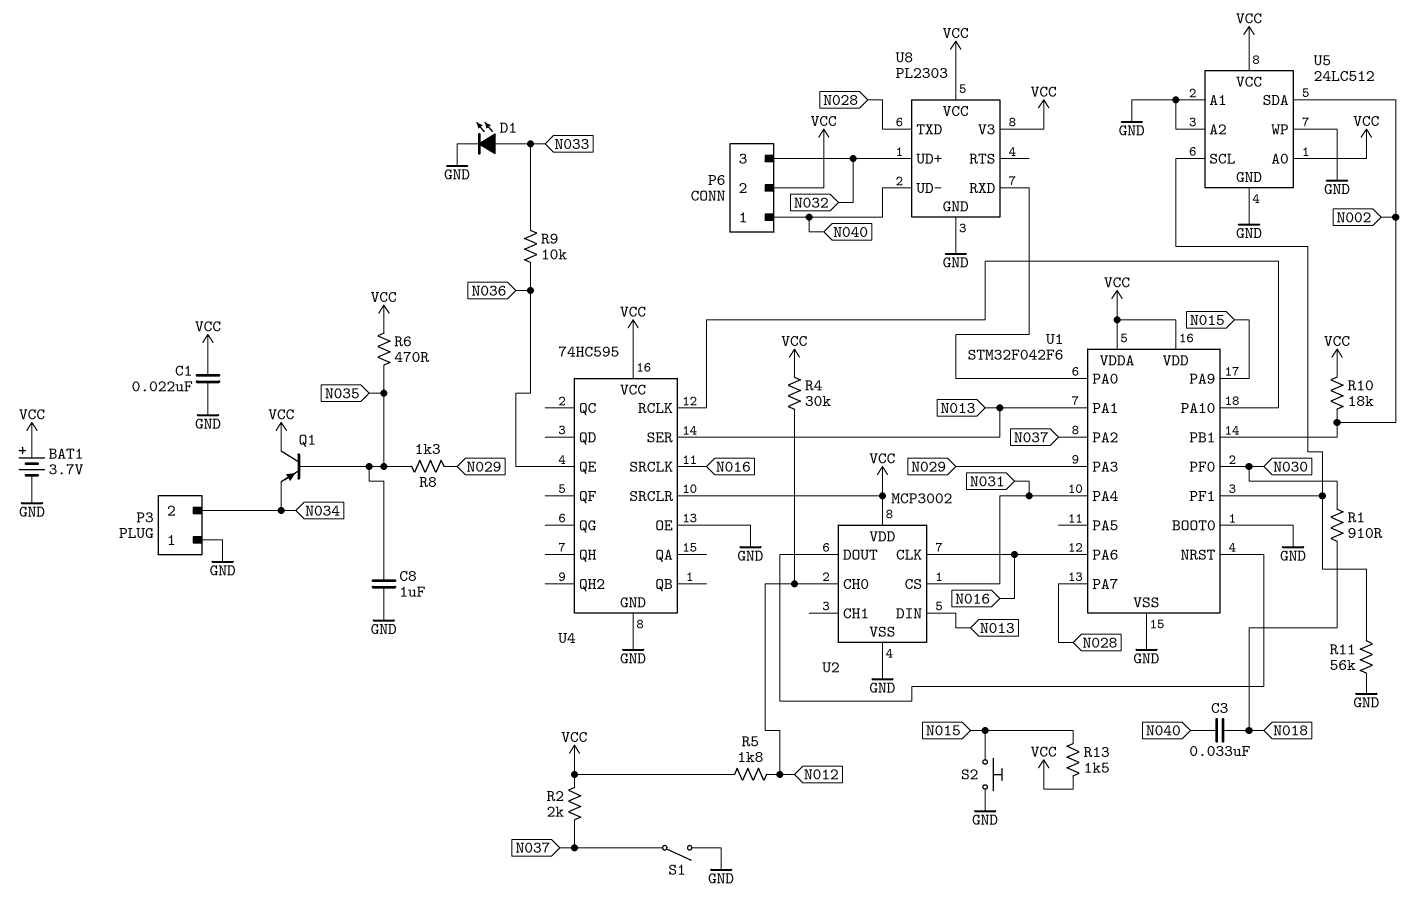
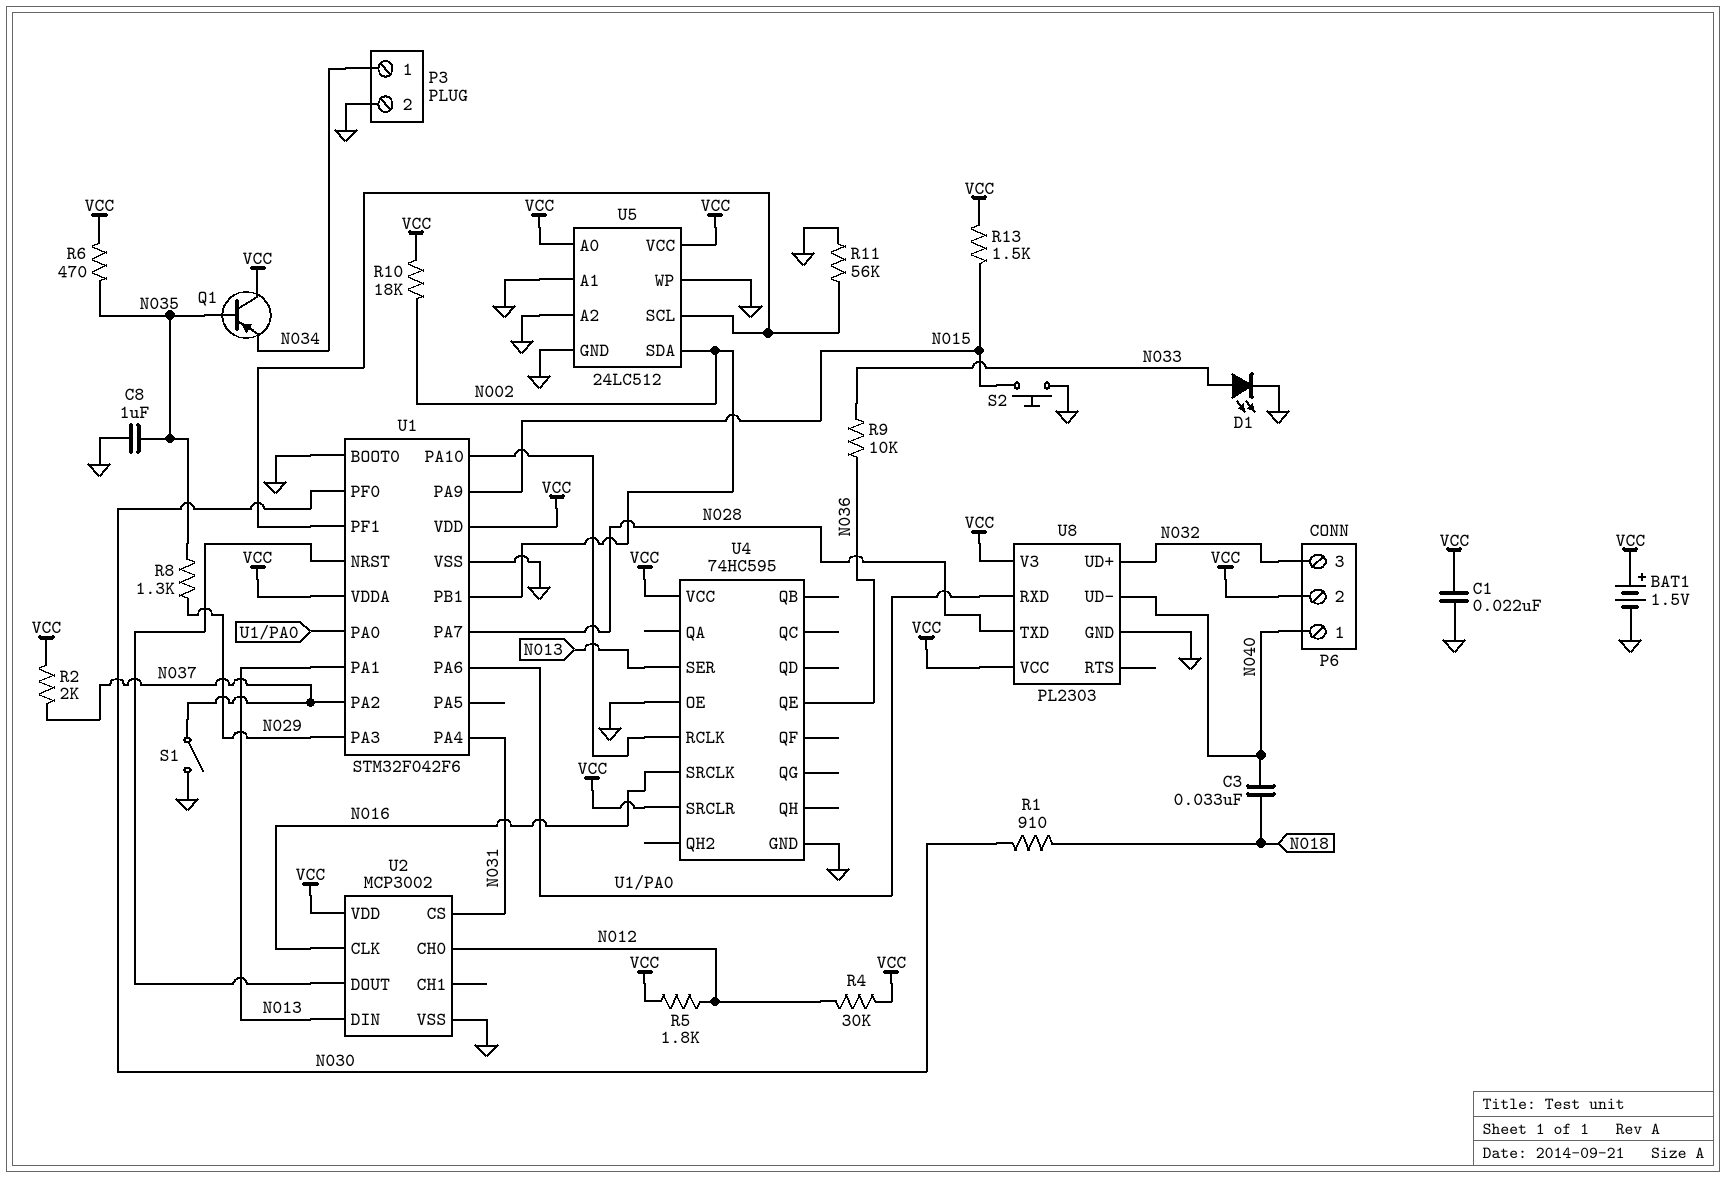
BAT1: 3.7V (plus VCC, minus GND) -> 1.5V (plus VCC, minus GND)
P3 pin 1: GND -> N034
P3 pin 2: N034 -> GND
U1 pin PA6: N016 -> U1/PA0

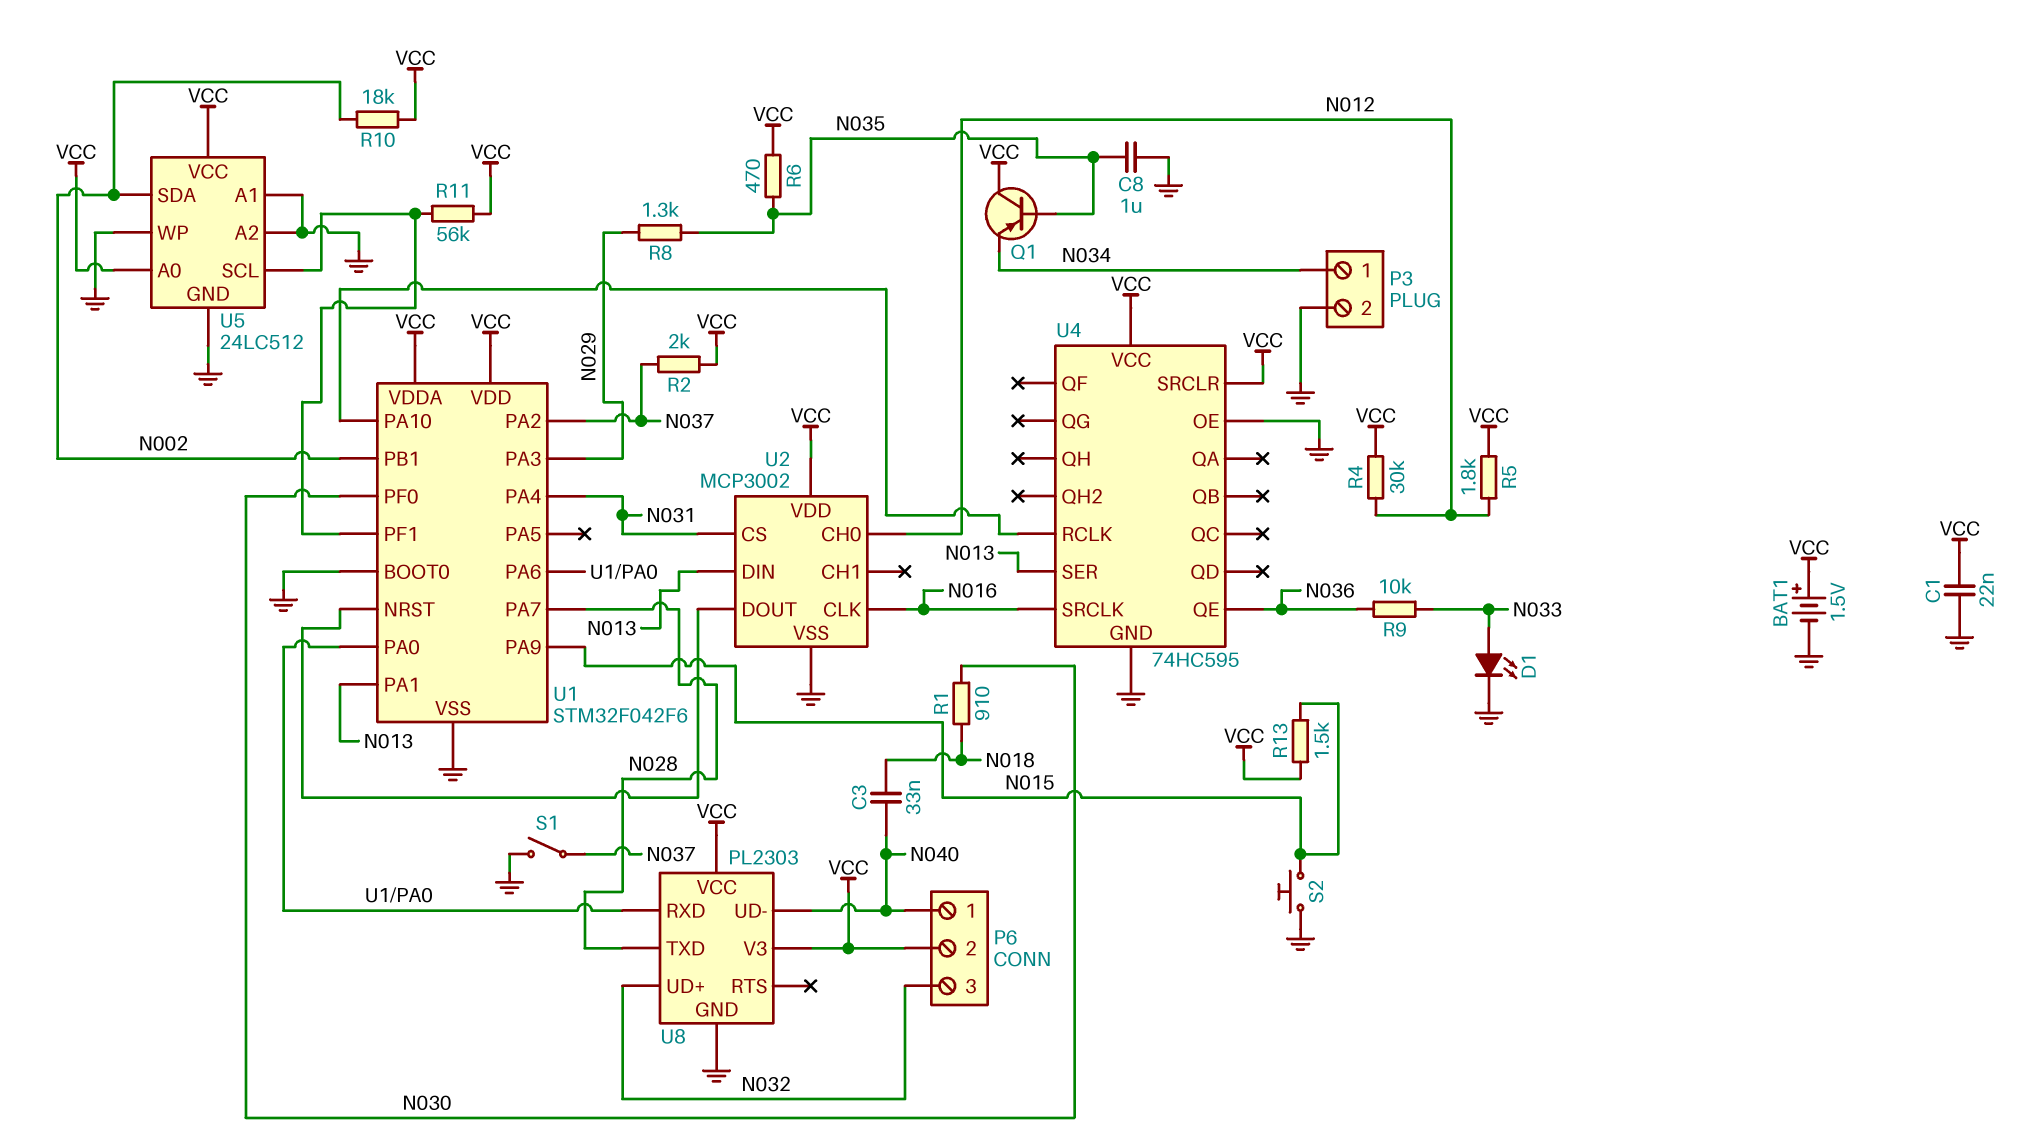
R11: 56k (GND, U1/PF1) -> 56k (U1/PF1, VCC)

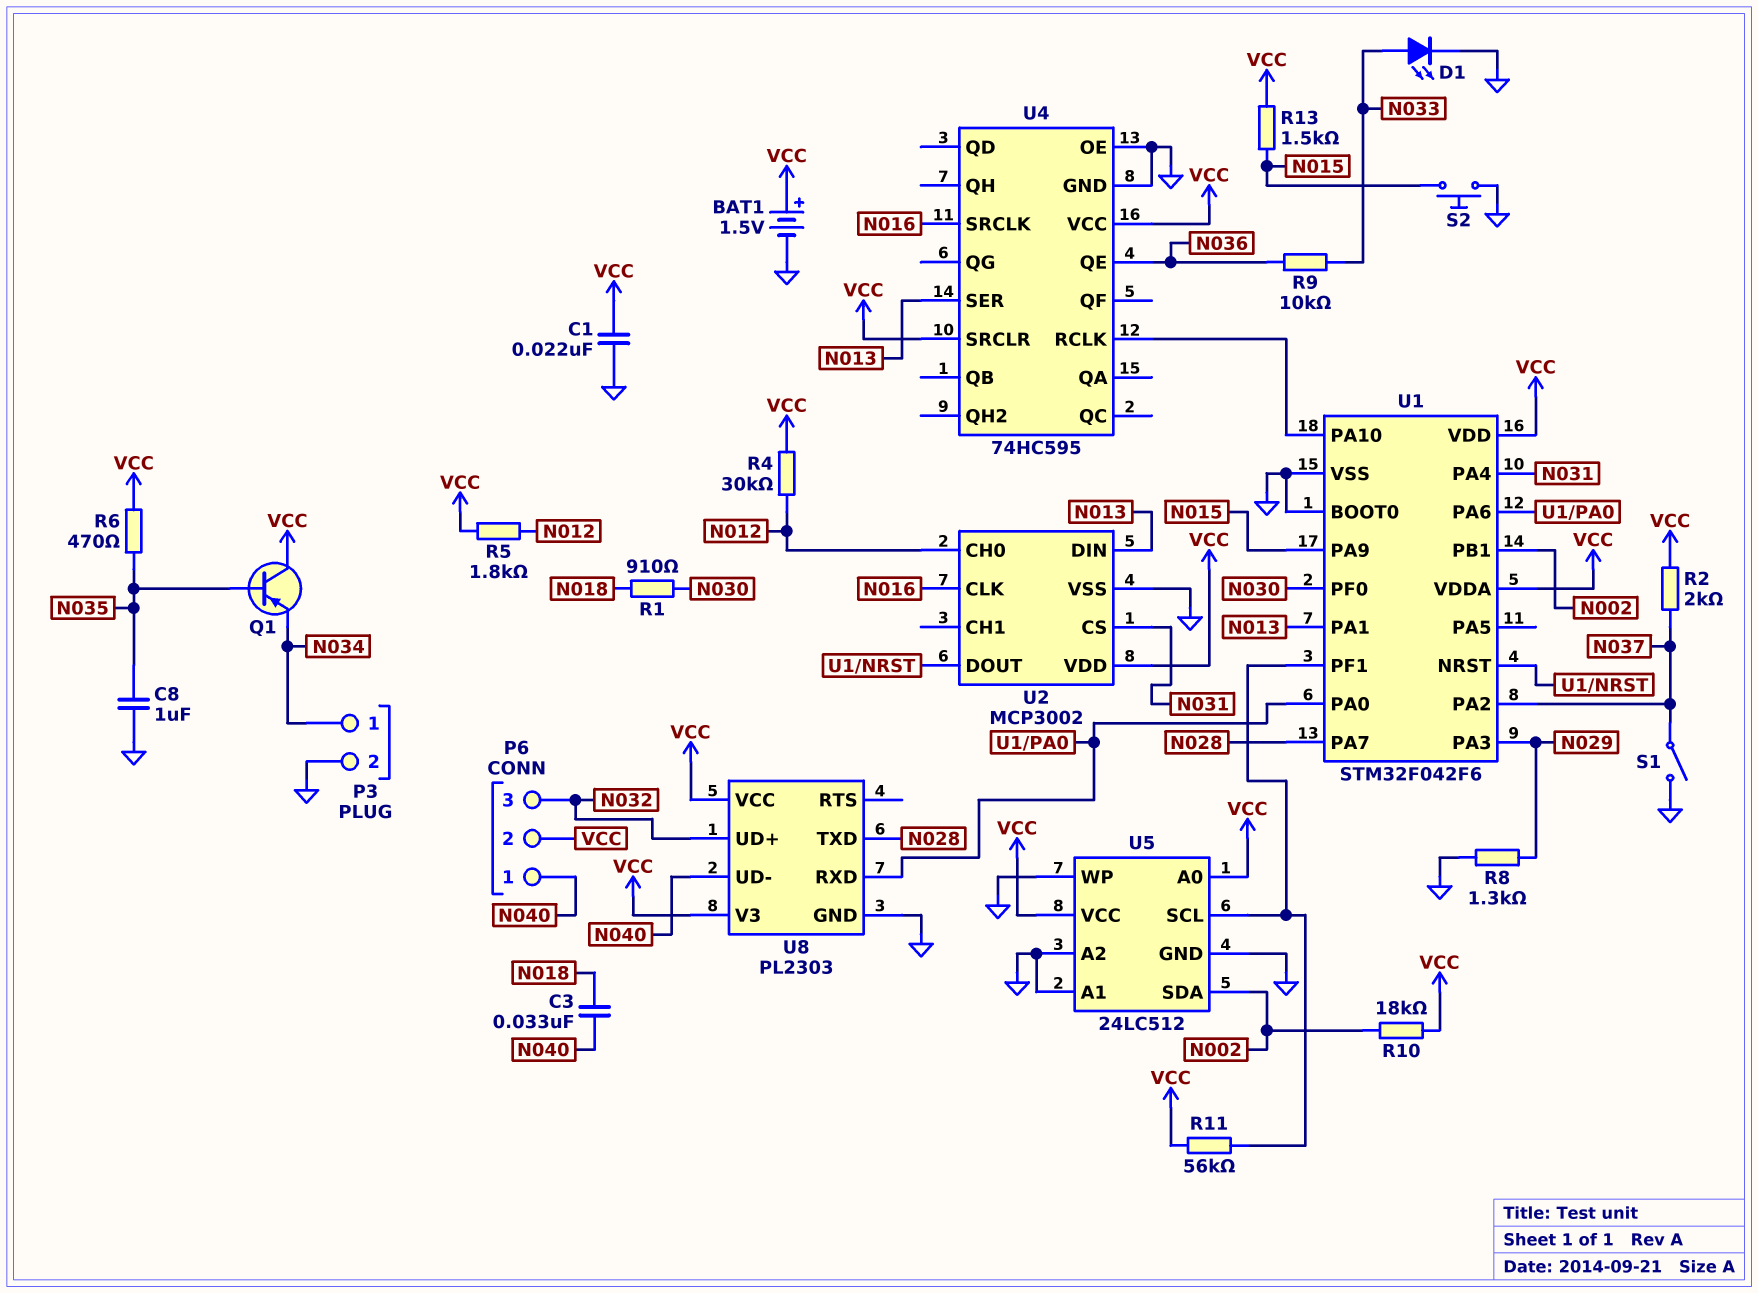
R8: 1.3k (N029, N035) -> 1.3k (GND, N029)

